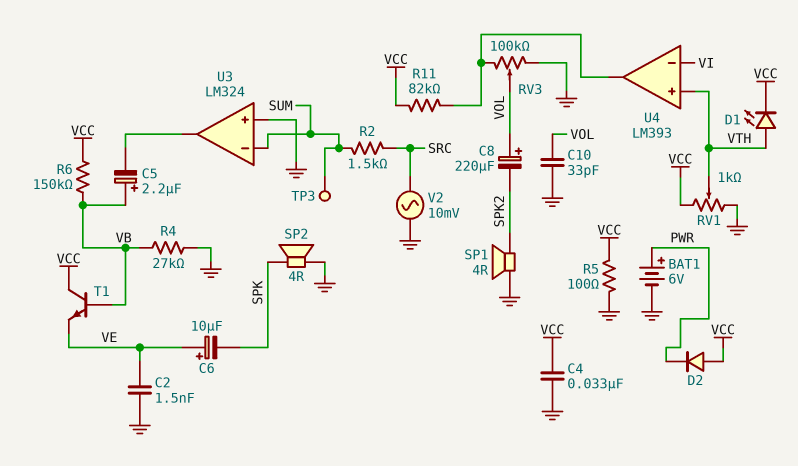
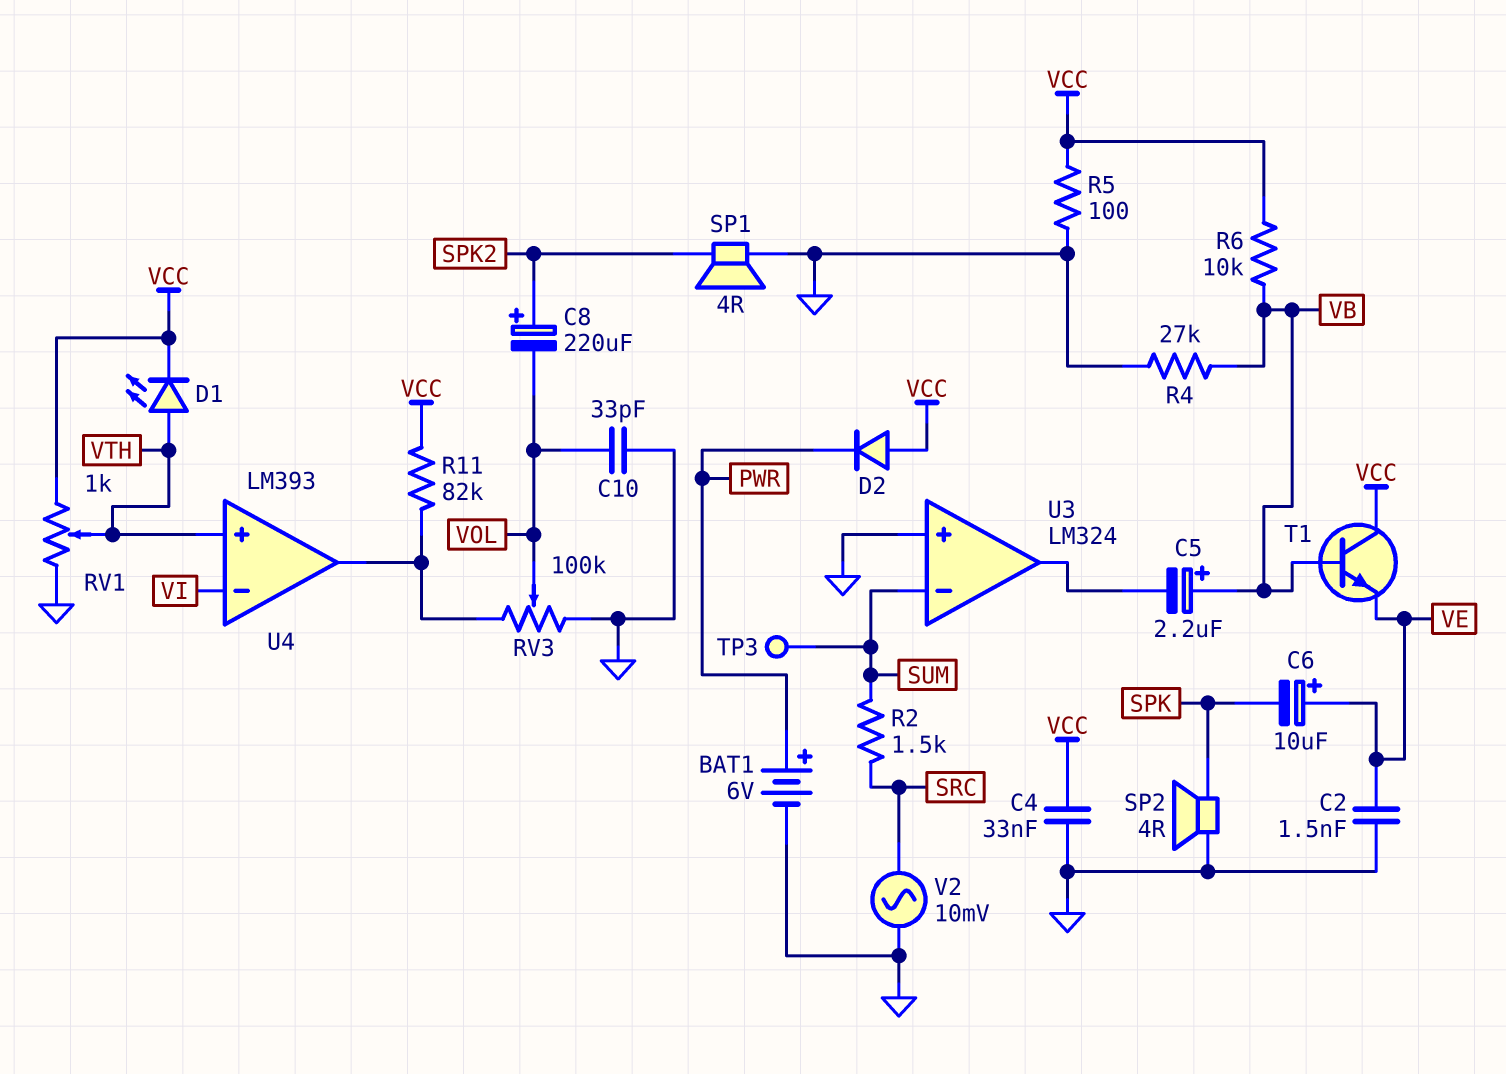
C8: 220uF (plus VOL, minus SPK2) -> 220uF (plus SPK2, minus VOL)
R6: 150k (VB, VCC) -> 10k (VB, VCC)

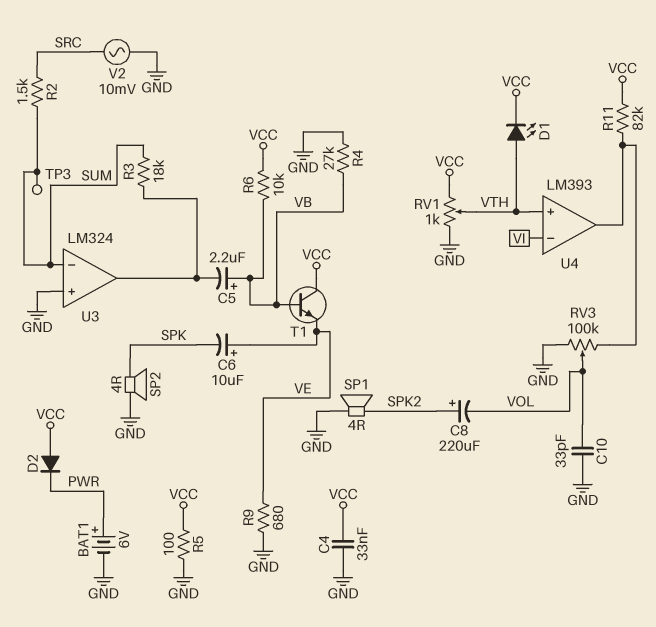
C2: 1.5nF (GND, VE) -> none
R3: none -> 18k (SUM, U3/out)
R9: none -> 680 (GND, VE)

